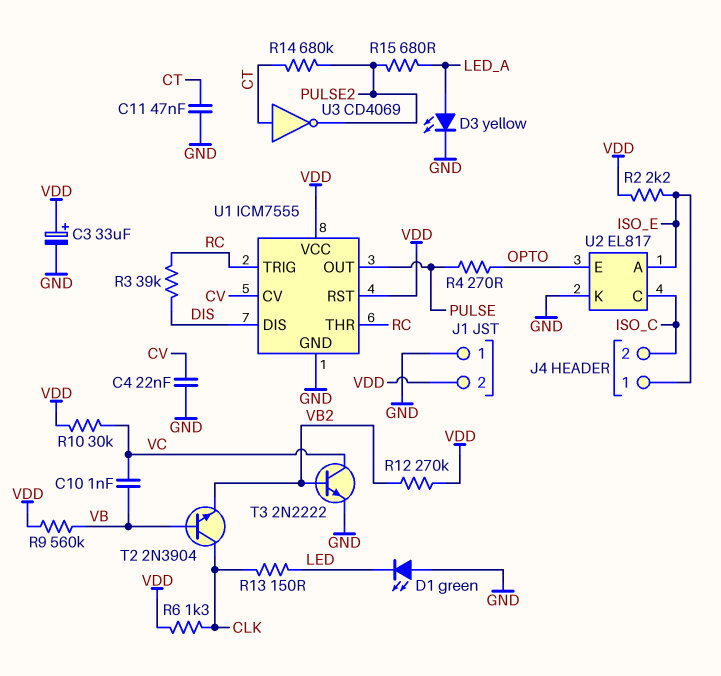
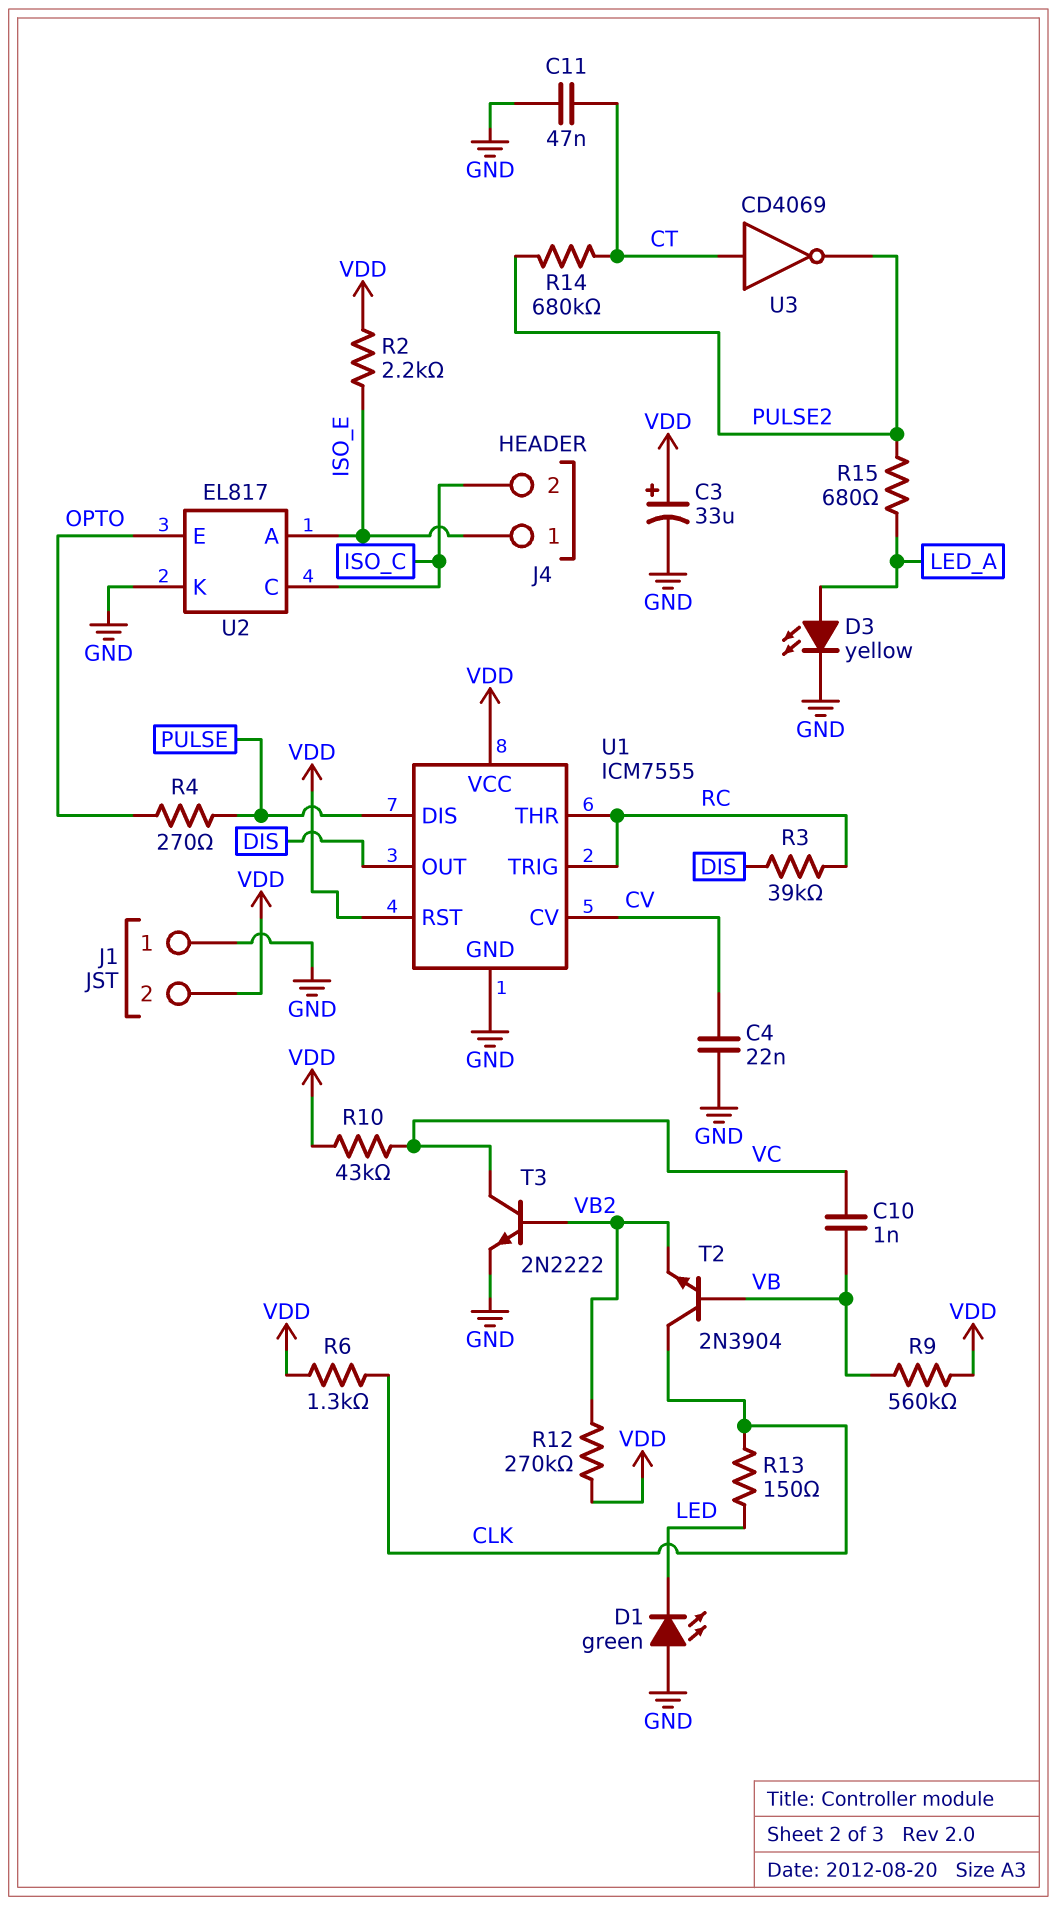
R10: 30k (VC, VDD) -> 43k (VC, VDD)
U1 pin DIS: DIS -> PULSE
U1 pin OUT: PULSE -> DIS

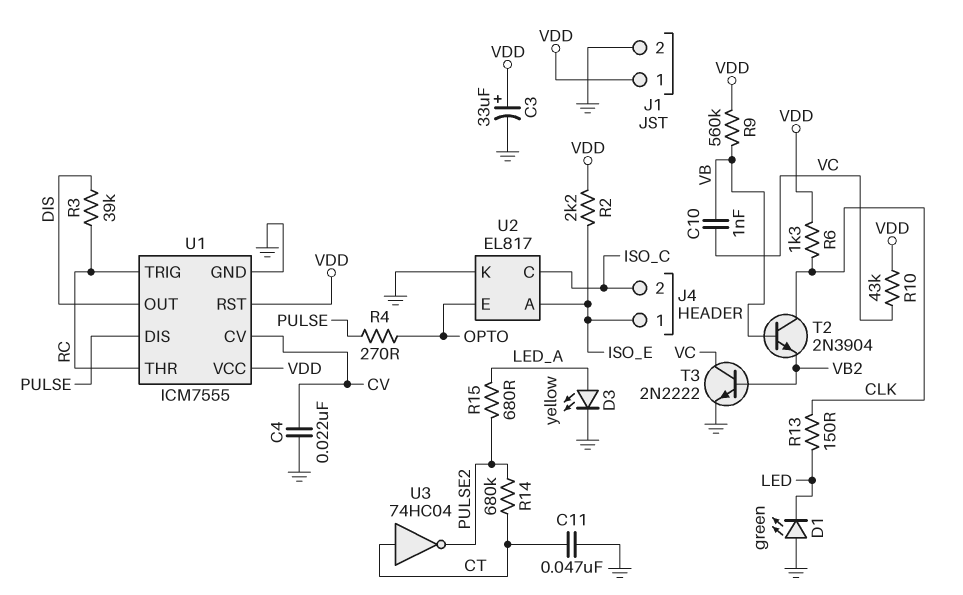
J1 pin 1: GND -> VDD
J1 pin 2: VDD -> GND
R12: 270k (VB2, VDD) -> none
U3: NOT CD4069 (in CT, out PULSE2) -> NOT 74HC04 (in CT, out PULSE2)

